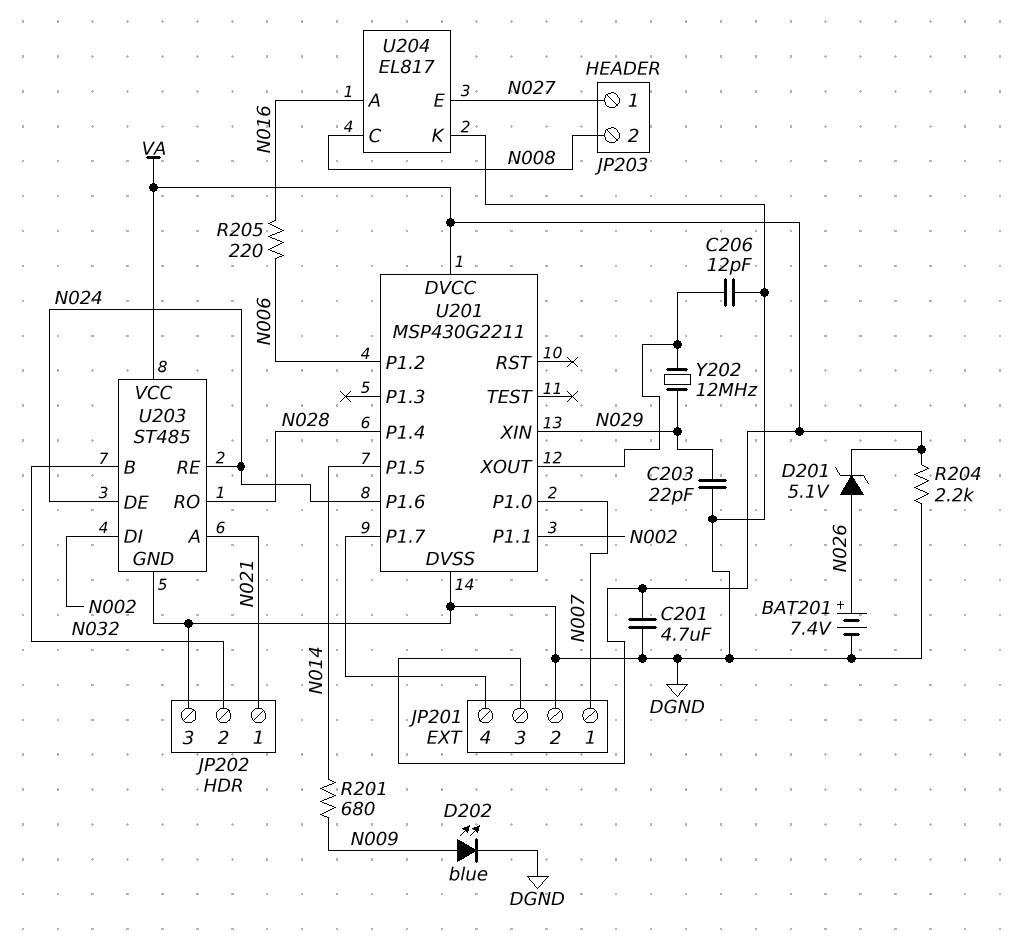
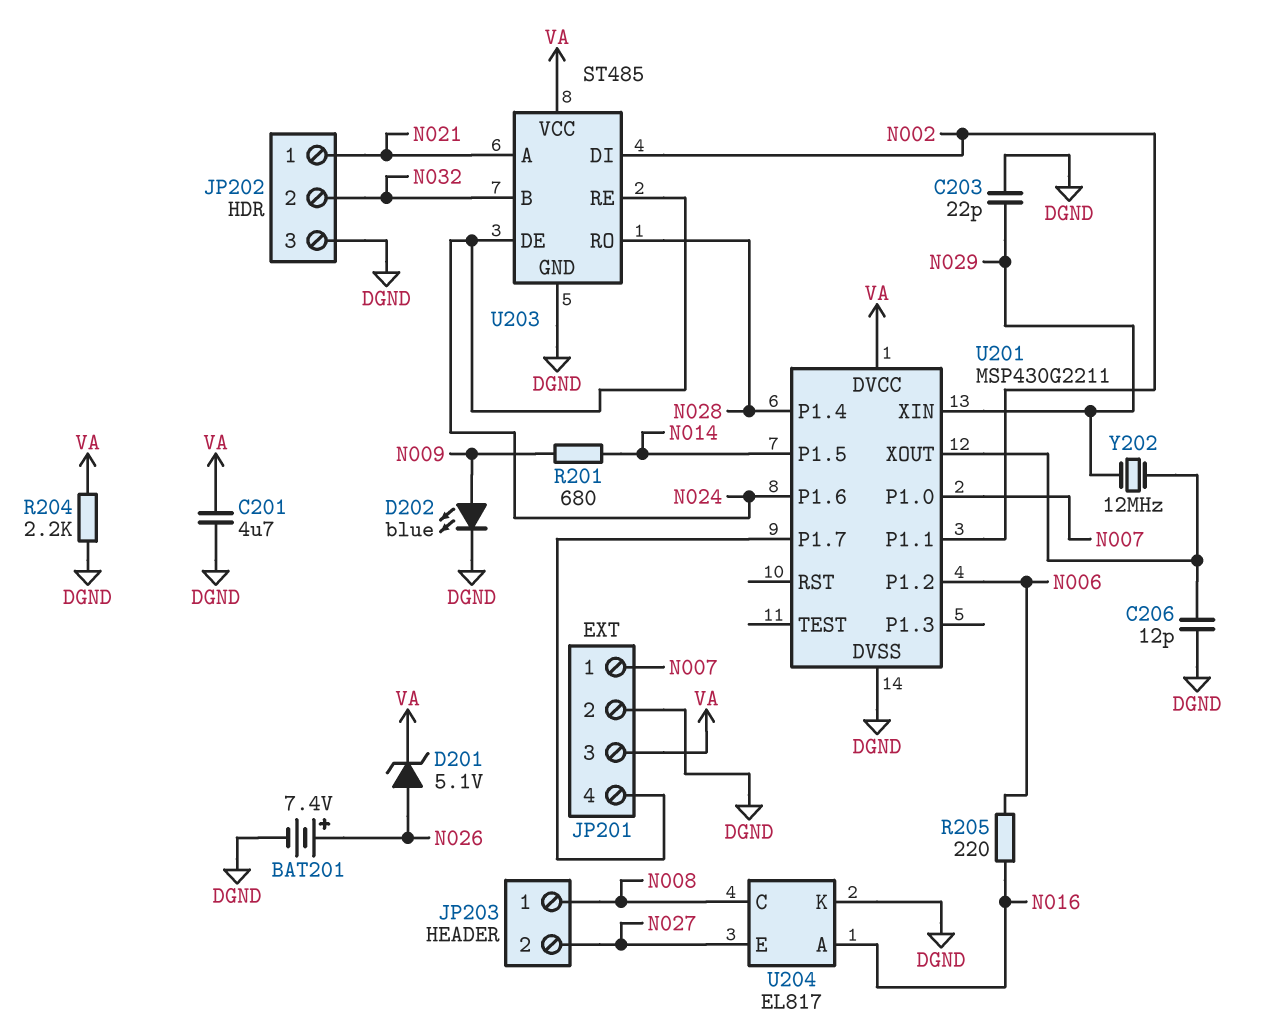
JP203 pin 1: N027 -> N008
JP203 pin 2: N008 -> N027

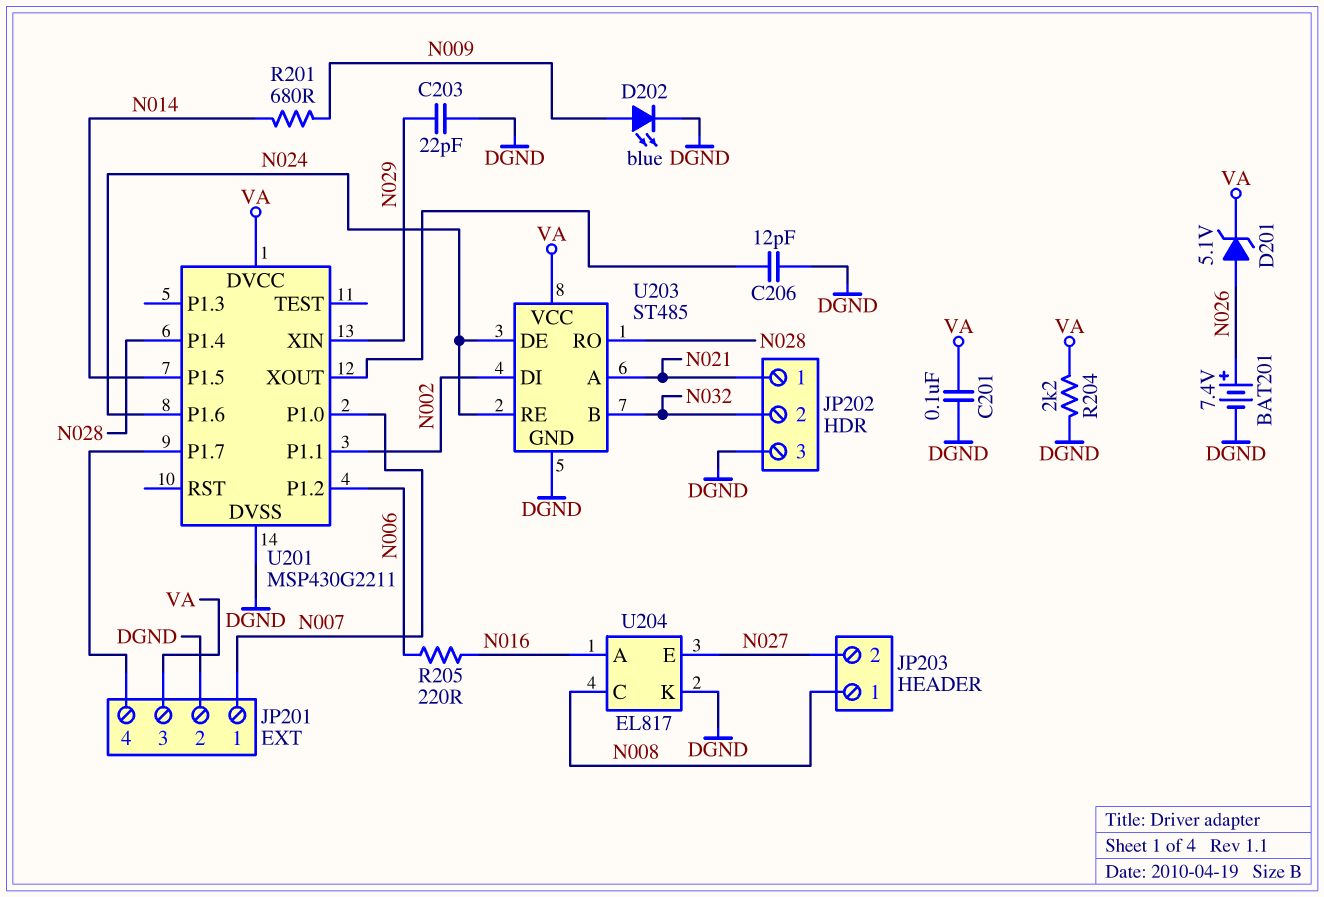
C201: 4.7uF (DGND, VA) -> 100nF (DGND, VA)
Y202: 12MHz (N029, U201/XOUT) -> none

